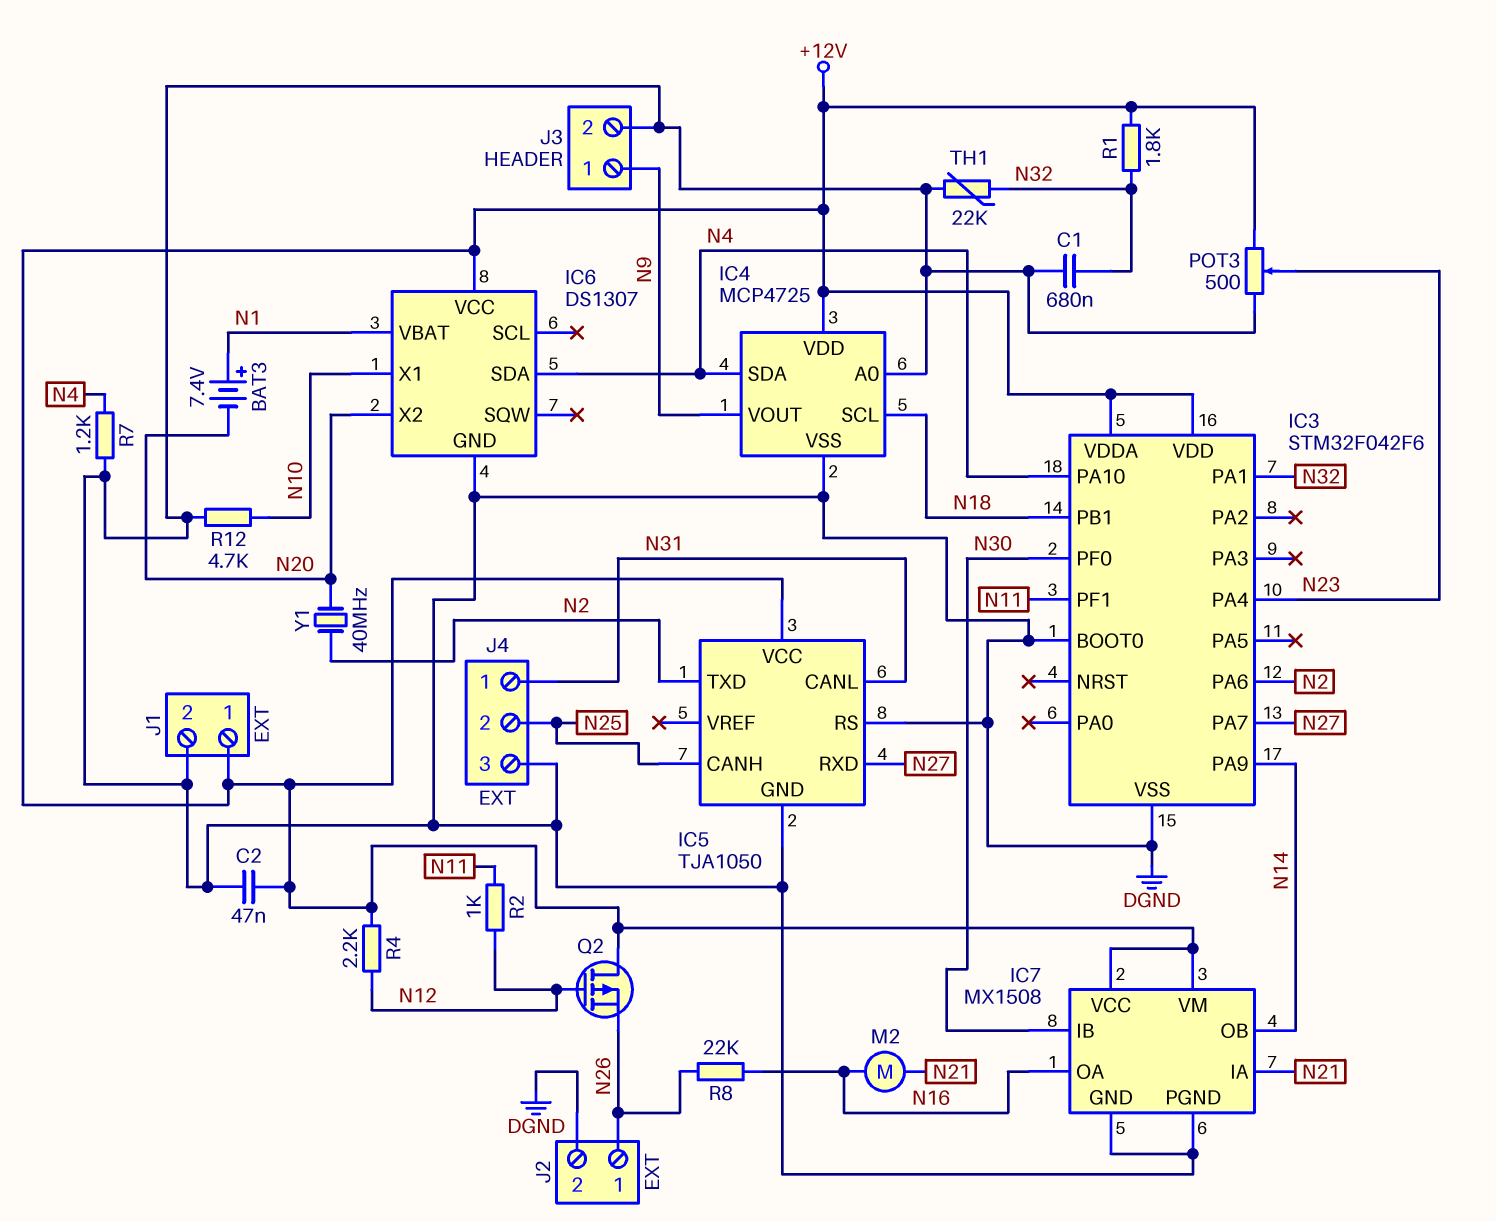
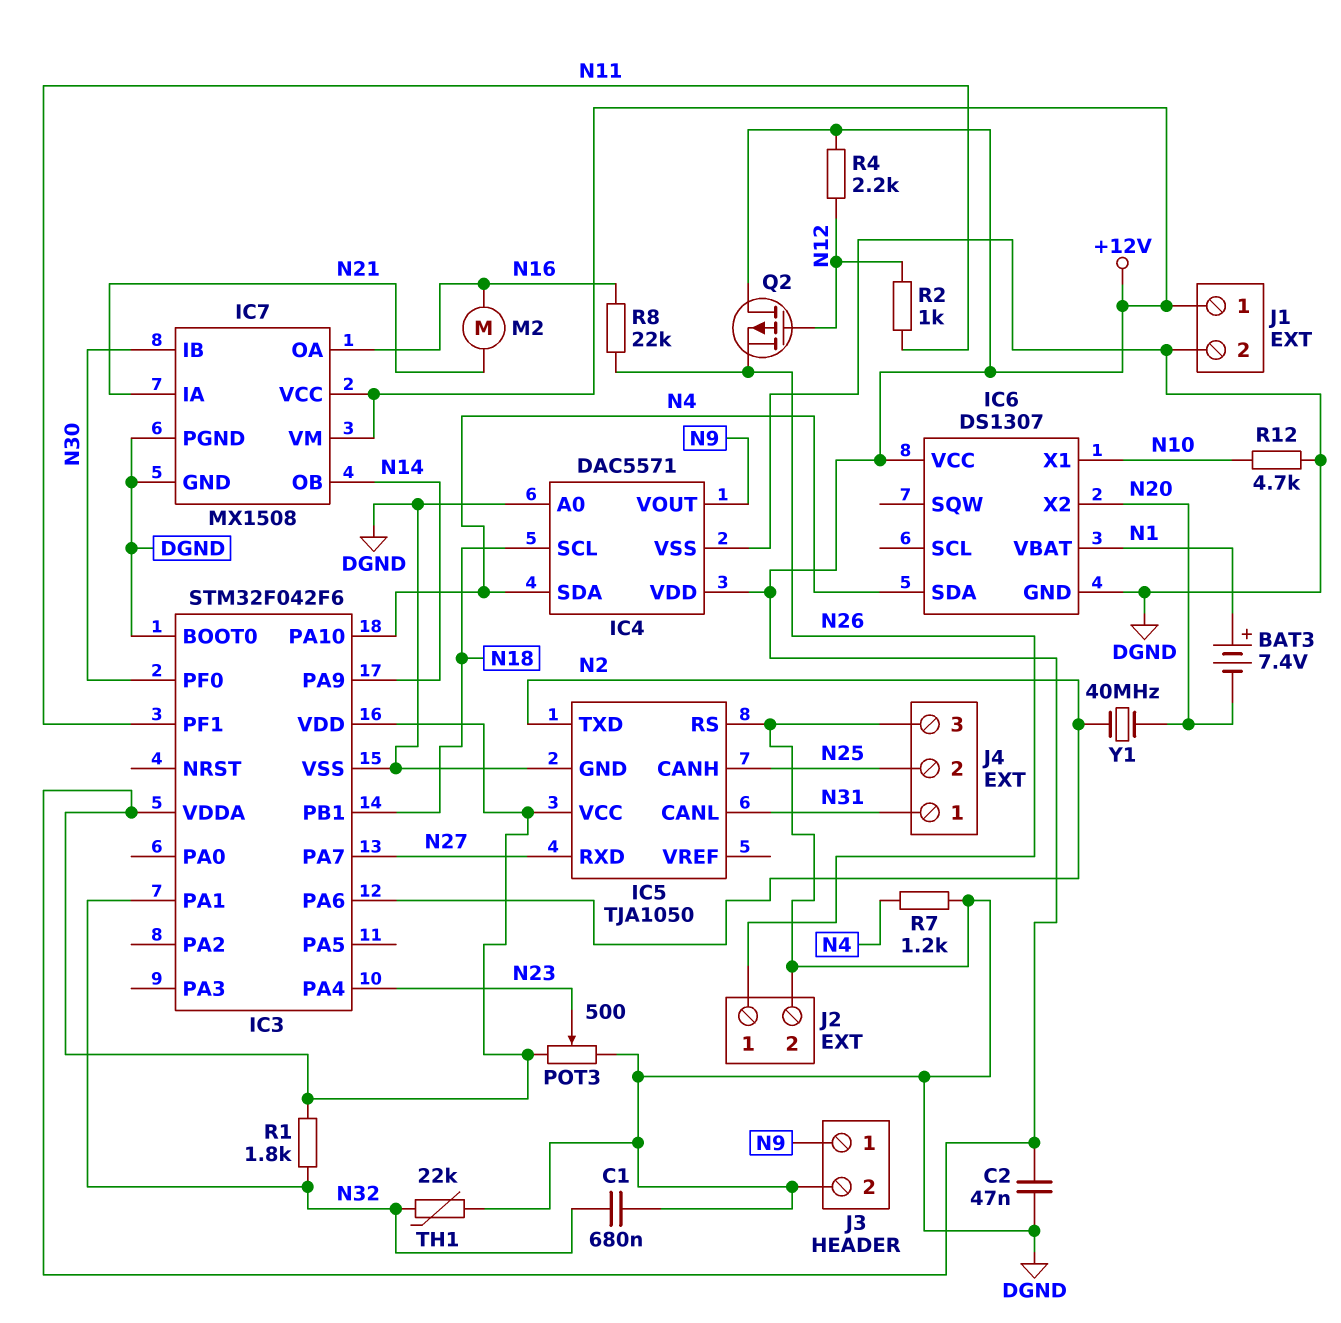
IC4: MCP4725 -> DAC5571

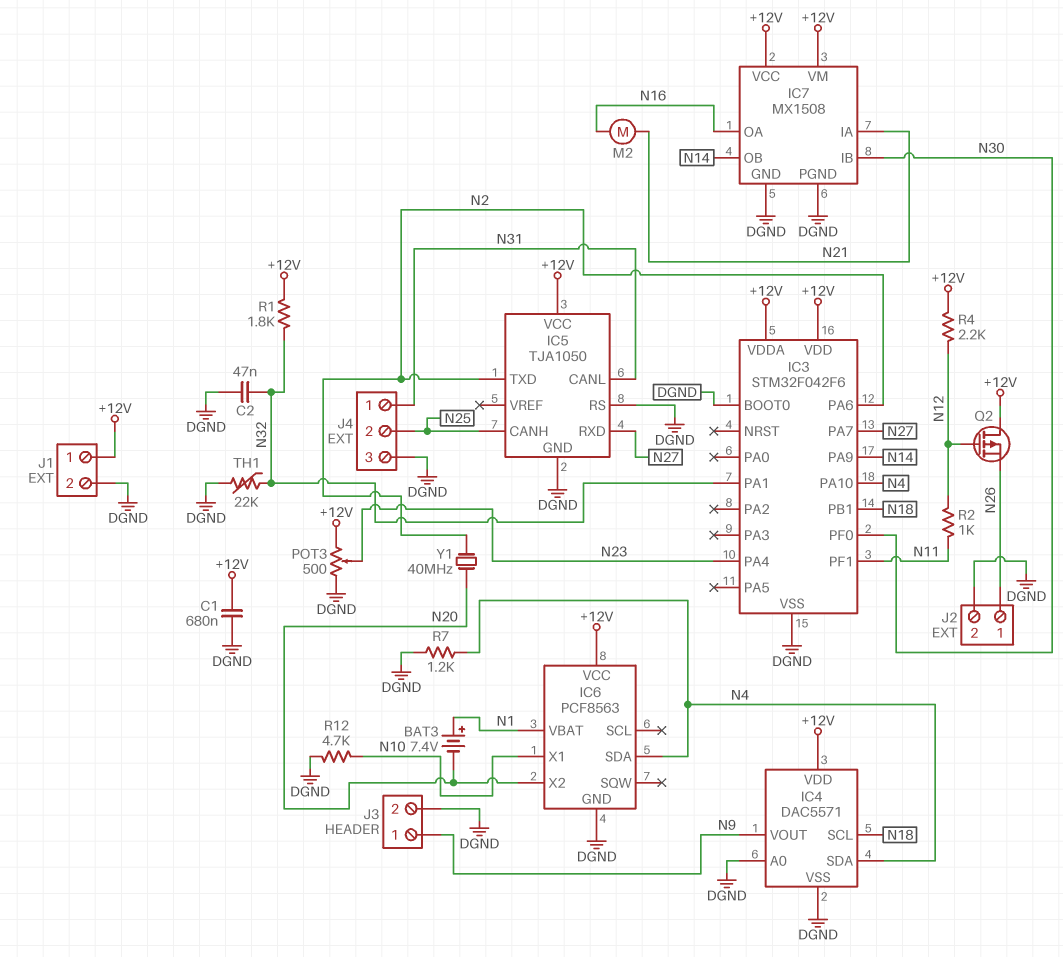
C1: 680nF (DGND, N32) -> 680nF (+12V, DGND)
C2: 47nF (+12V, DGND) -> 47nF (DGND, N32)
IC6: DS1307 -> PCF8563
R8: 22k (N16, N26) -> none

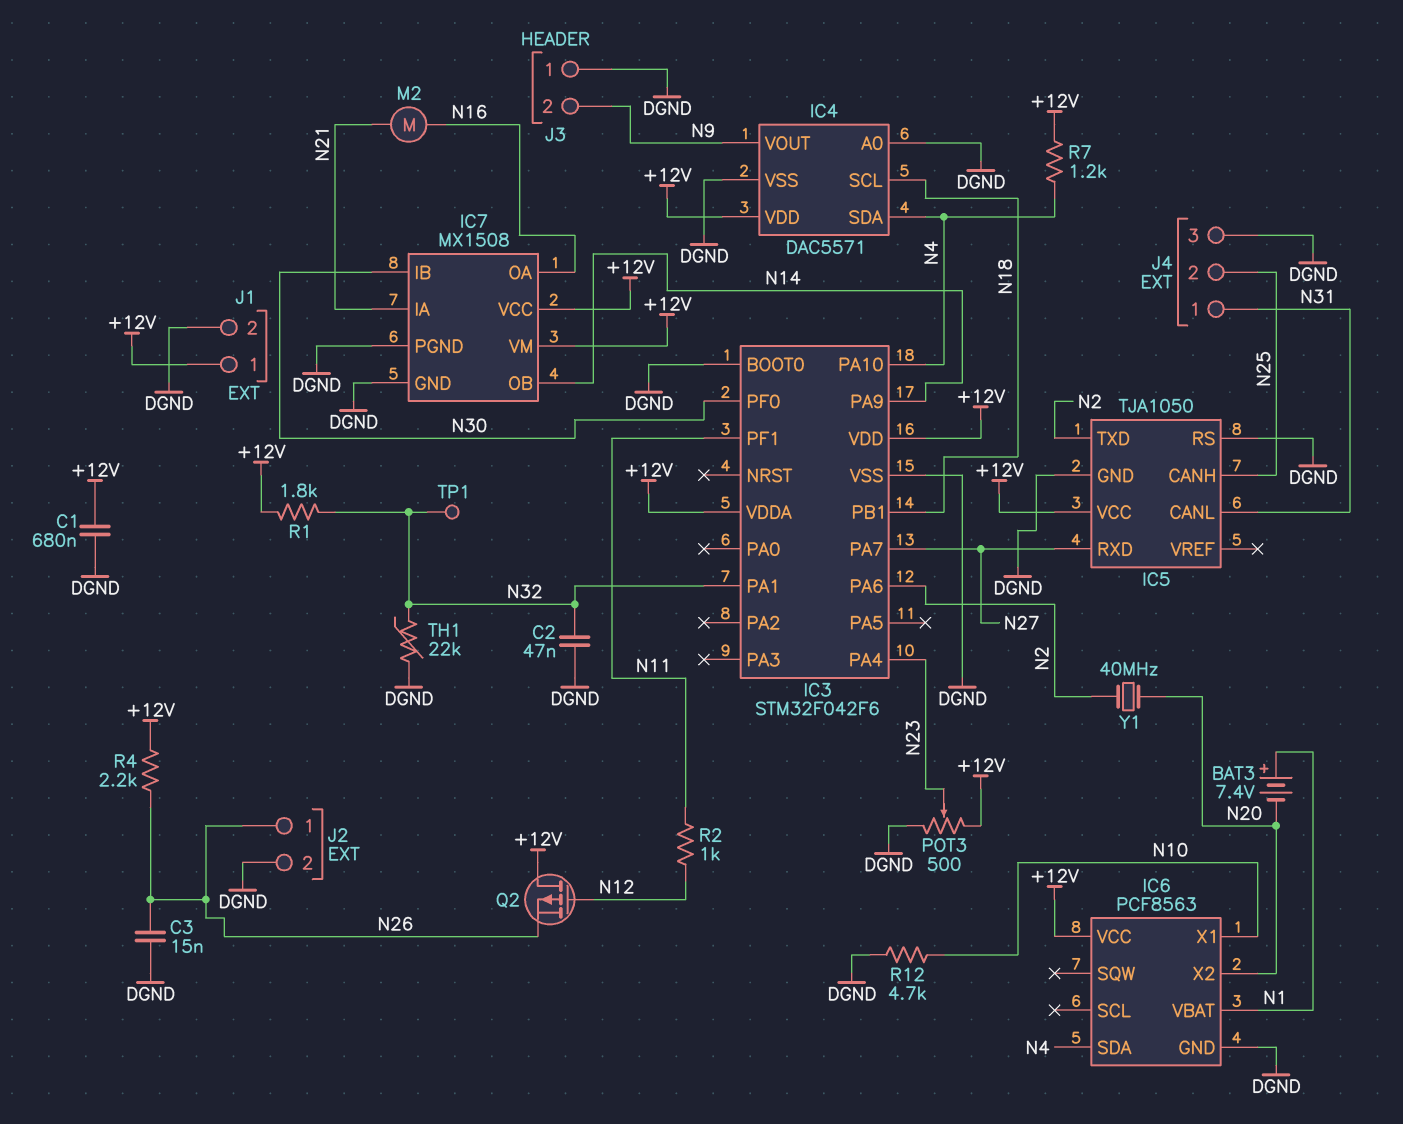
C3: none -> 15nF (DGND, N26)
J3 pin 1: N9 -> DGND
J3 pin 2: DGND -> N9
R4: 2.2k (+12V, N12) -> 2.2k (+12V, N26)
R7: 1.2k (DGND, N4) -> 1.2k (+12V, N4)
TP1: none -> test point (N32)

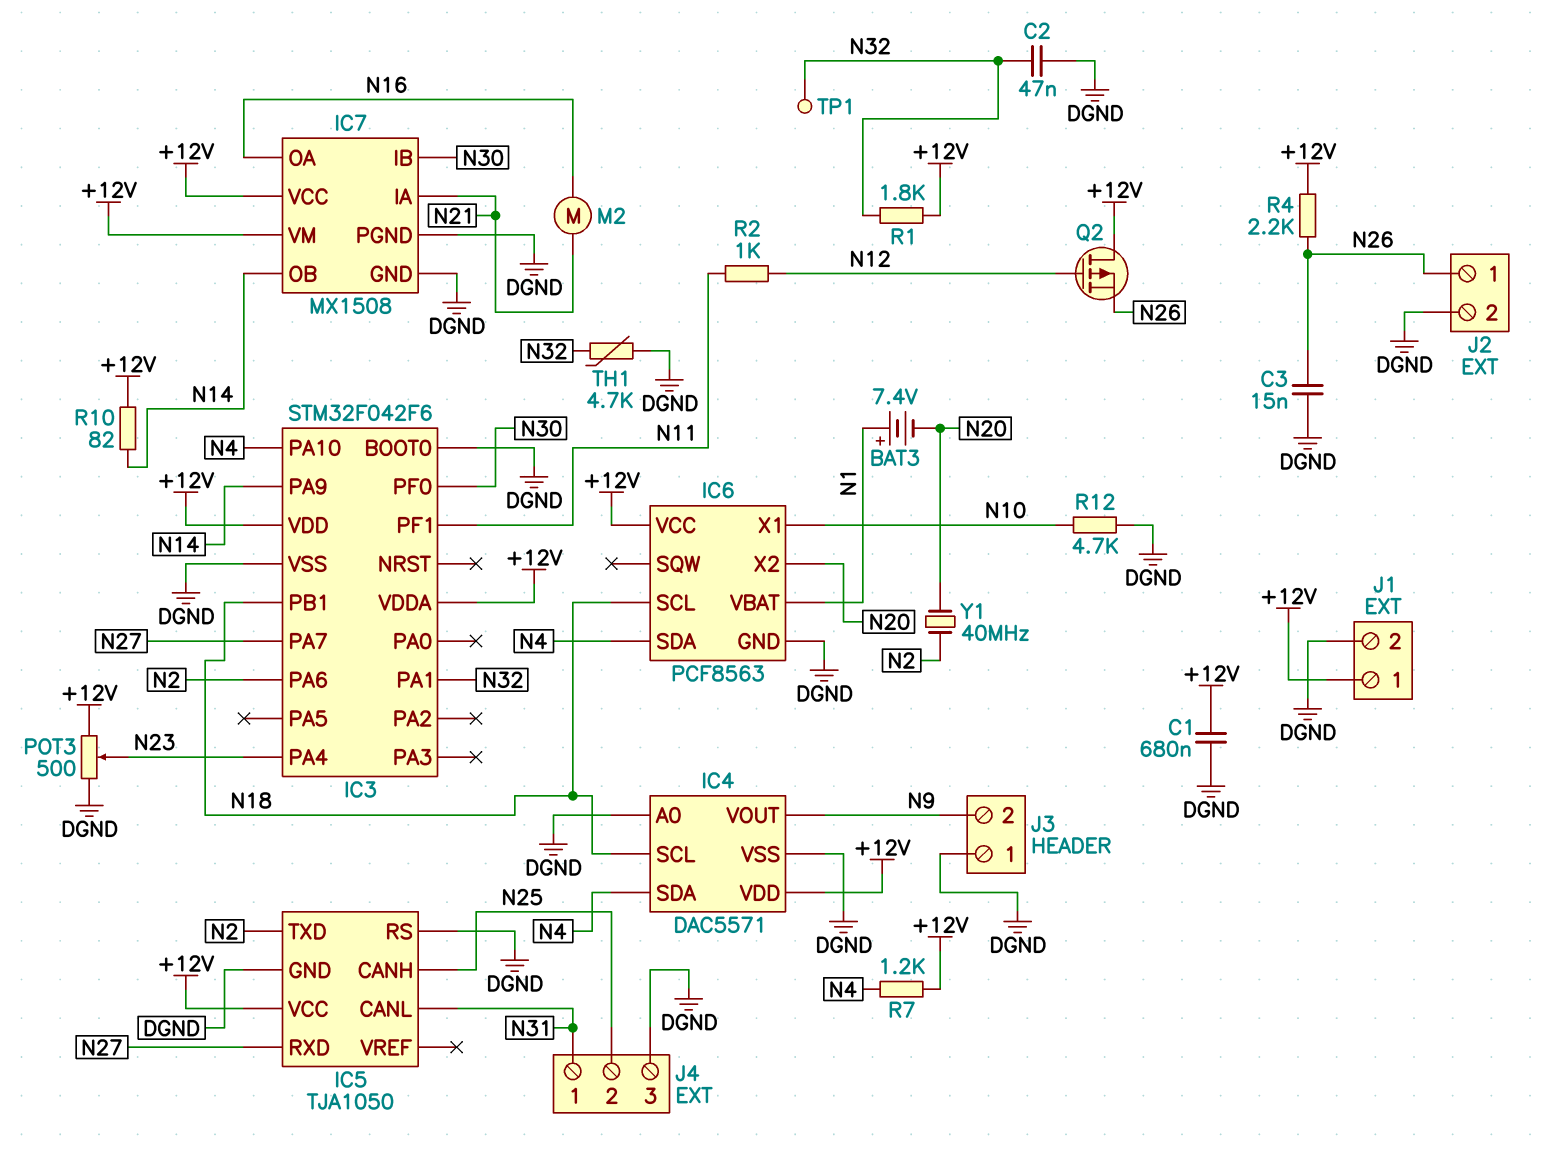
IC6 pin SCL: none -> N18
R10: none -> 82 (+12V, N14)
TH1: 22k (DGND, N32) -> 4.7k (DGND, N32)

